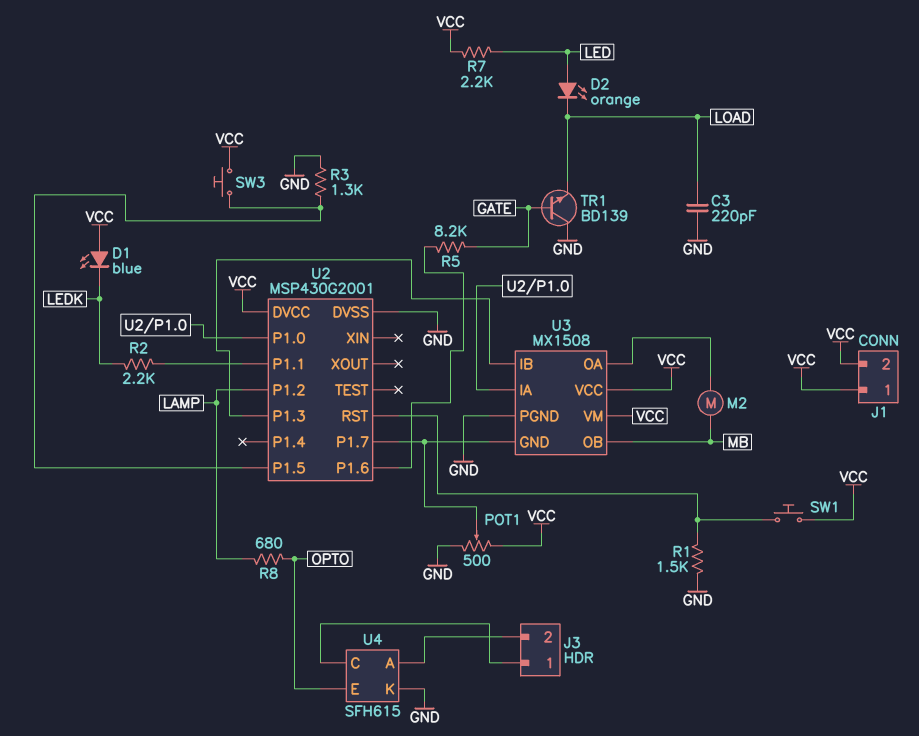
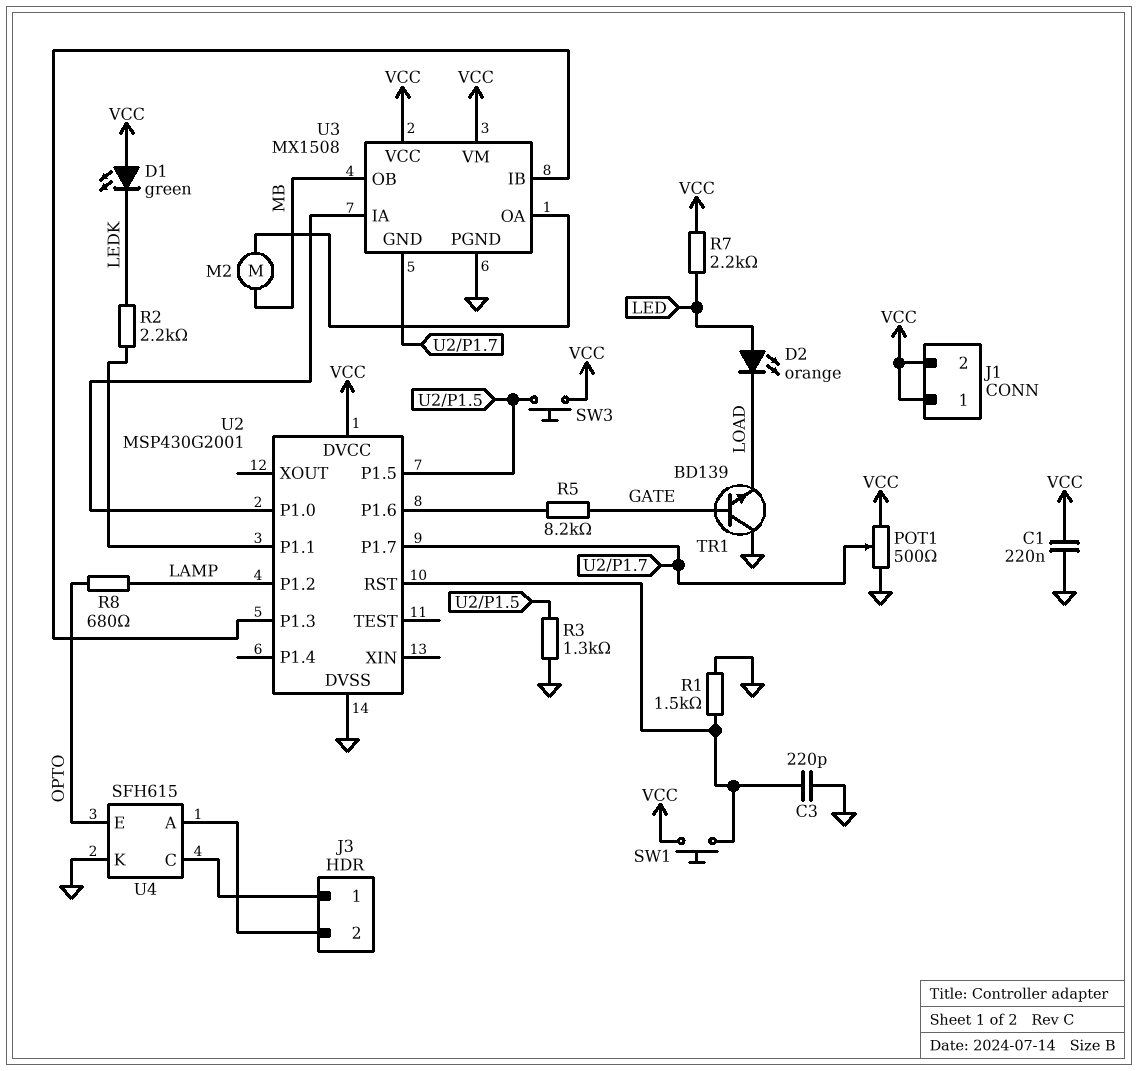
C1: none -> 220nF (GND, VCC)
C3: 220pF (GND, LOAD) -> 220pF (GND, U2/RST)
D1: LED blue (A VCC, K LEDK) -> LED green (A VCC, K LEDK)

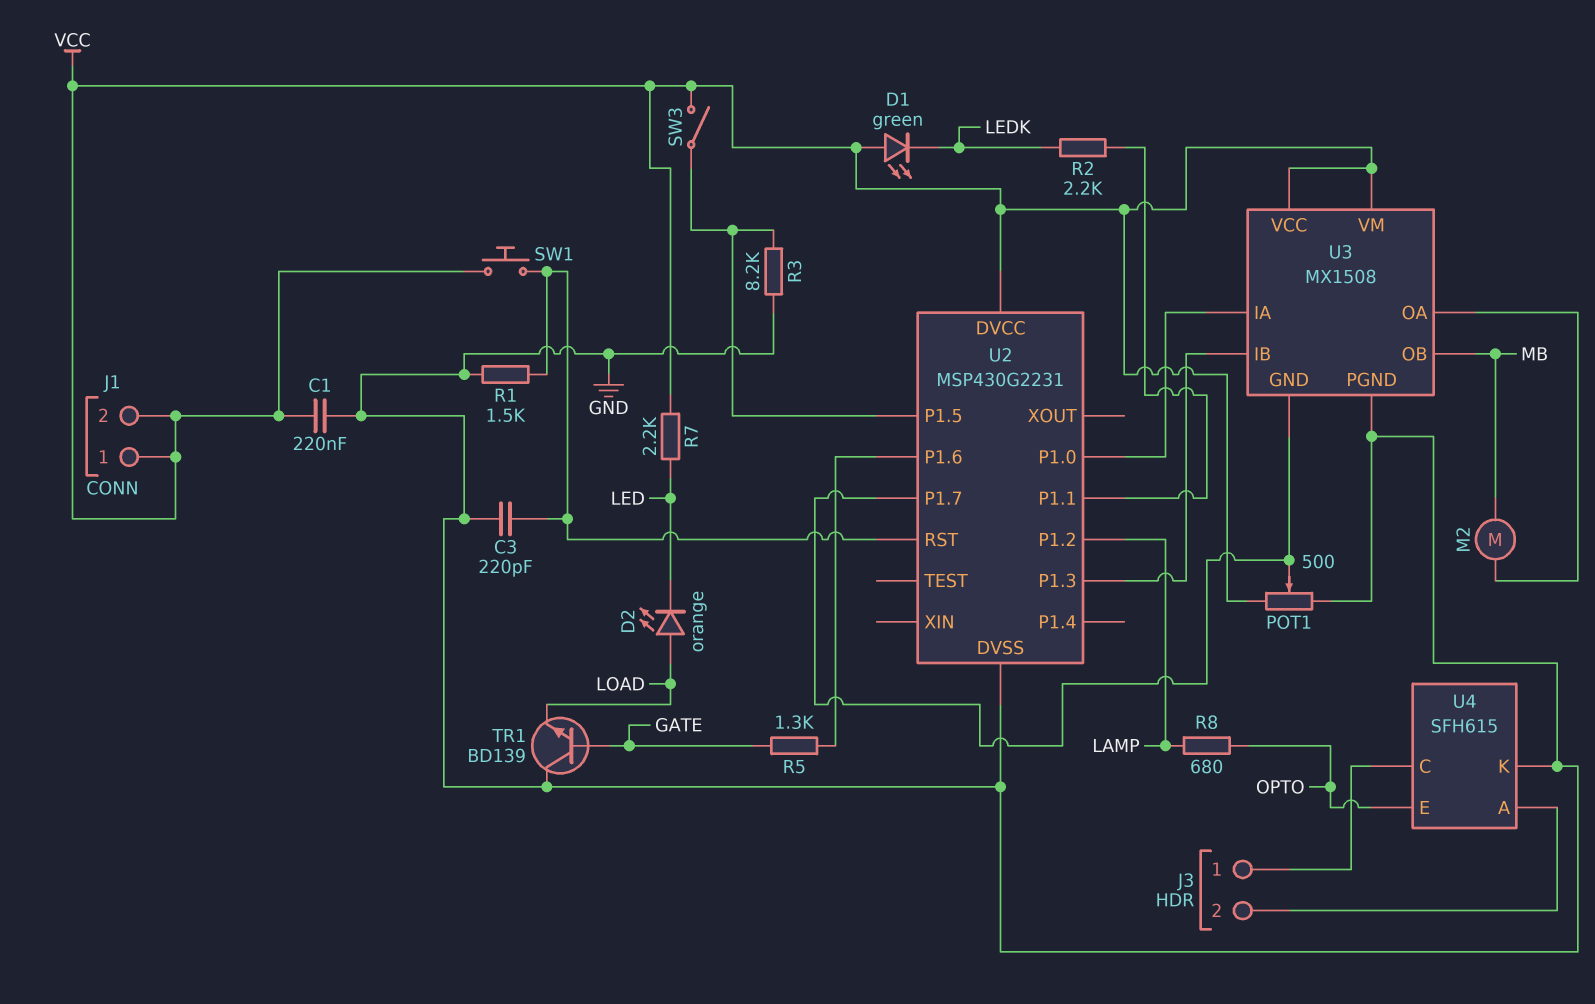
D2: LED orange (A LED, K LOAD) -> LED orange (A LOAD, K LED)
R3: 1.3k (GND, U2/P1.5) -> 8.2k (GND, U2/P1.5)
R5: 8.2k (GATE, U2/P1.6) -> 1.3k (GATE, U2/P1.6)
SW3: button (U2/P1.5, VCC) -> switch (U2/P1.5, VCC)
U2: MSP430G2001 -> MSP430G2231

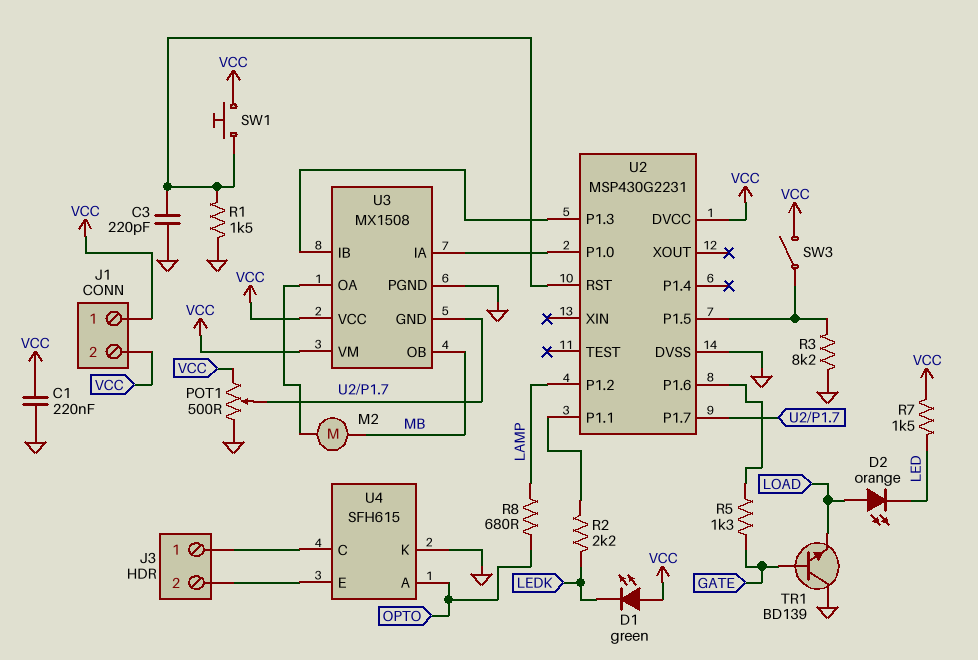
R7: 2.2k (LED, VCC) -> 1.5k (LED, VCC)
U4 pin A: J3/2 -> OPTO
U4 pin E: OPTO -> J3/2

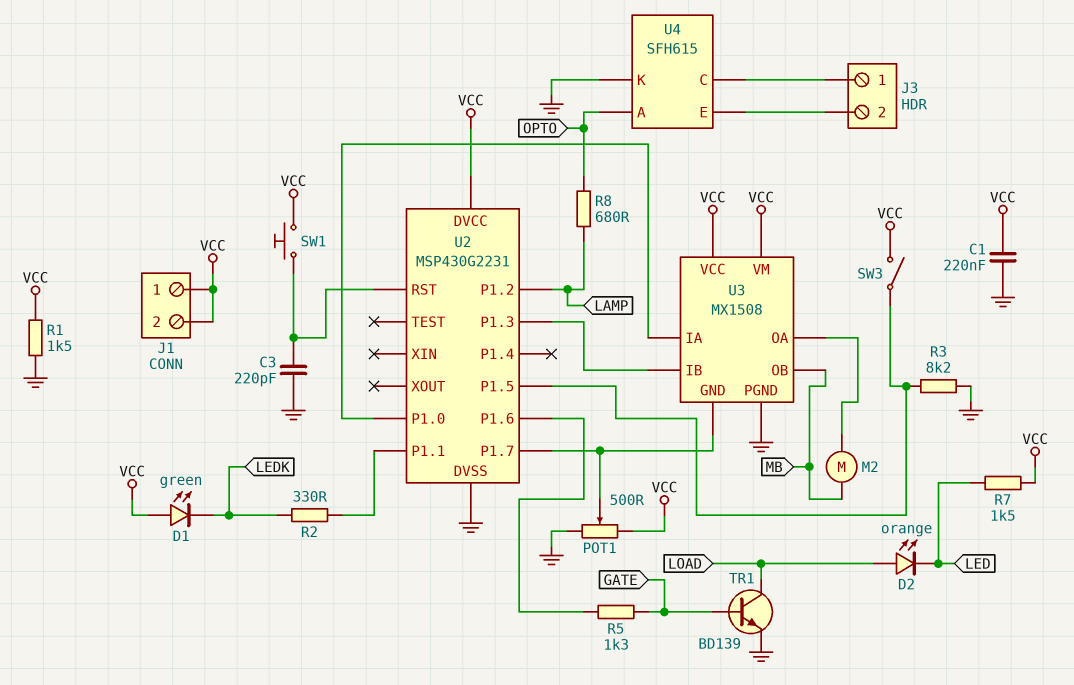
R1: 1.5k (GND, U2/RST) -> 1.5k (GND, VCC)
R2: 2.2k (LEDK, U2/P1.1) -> 330 (LEDK, U2/P1.1)
TR1: NPN BD139 (B GATE, C GND, E LOAD) -> NPN BD139 (B GATE, C LOAD, E GND)

